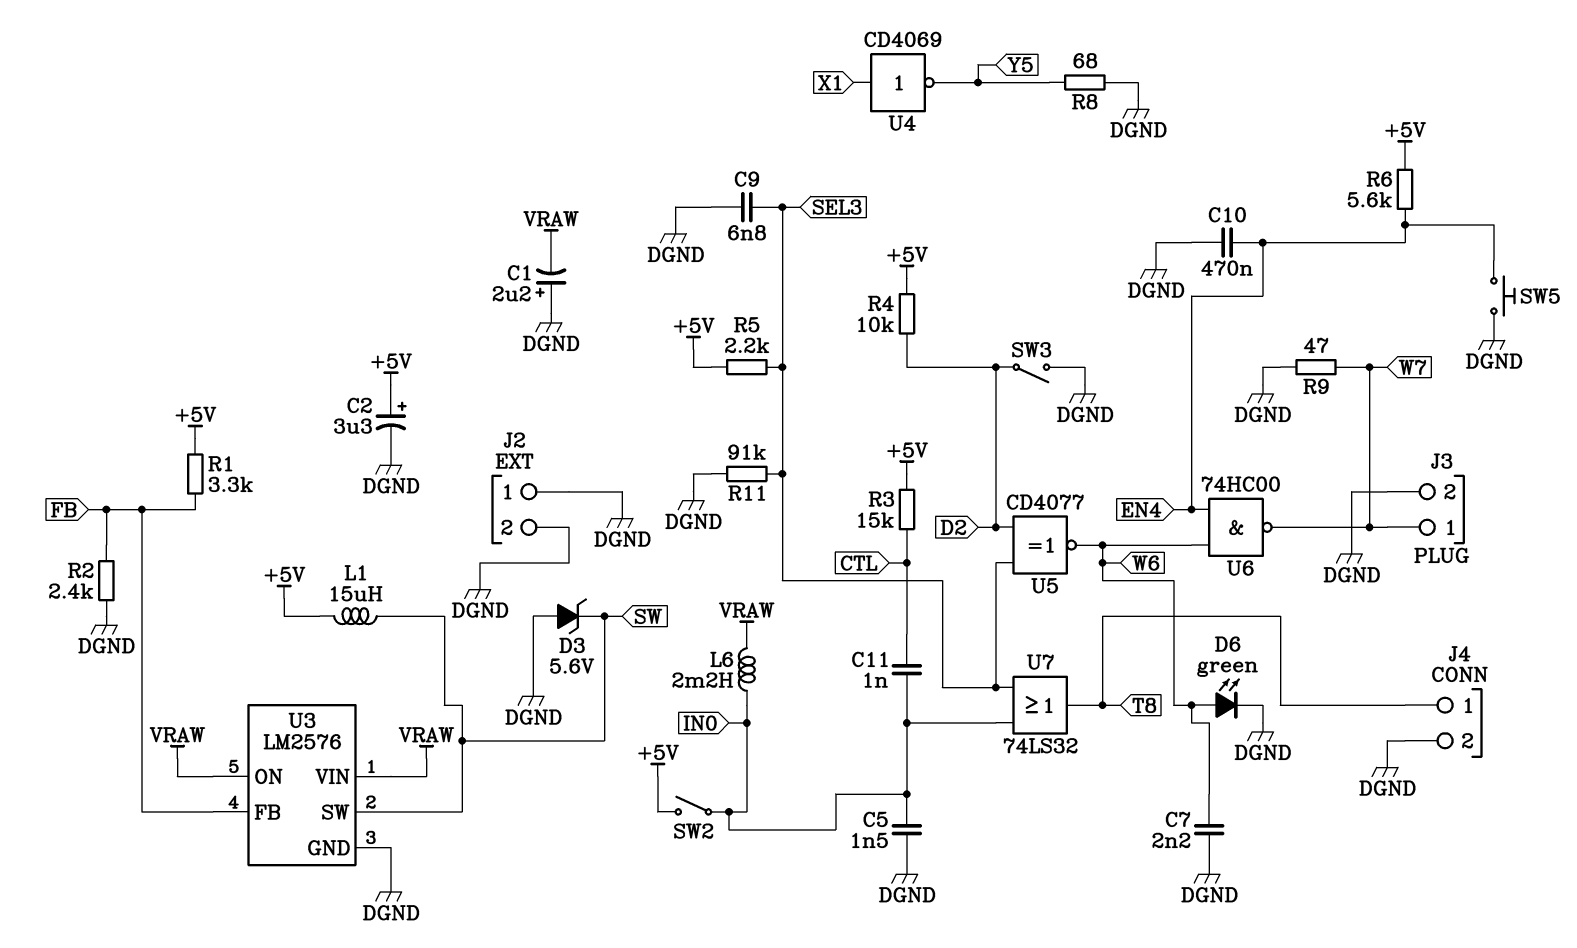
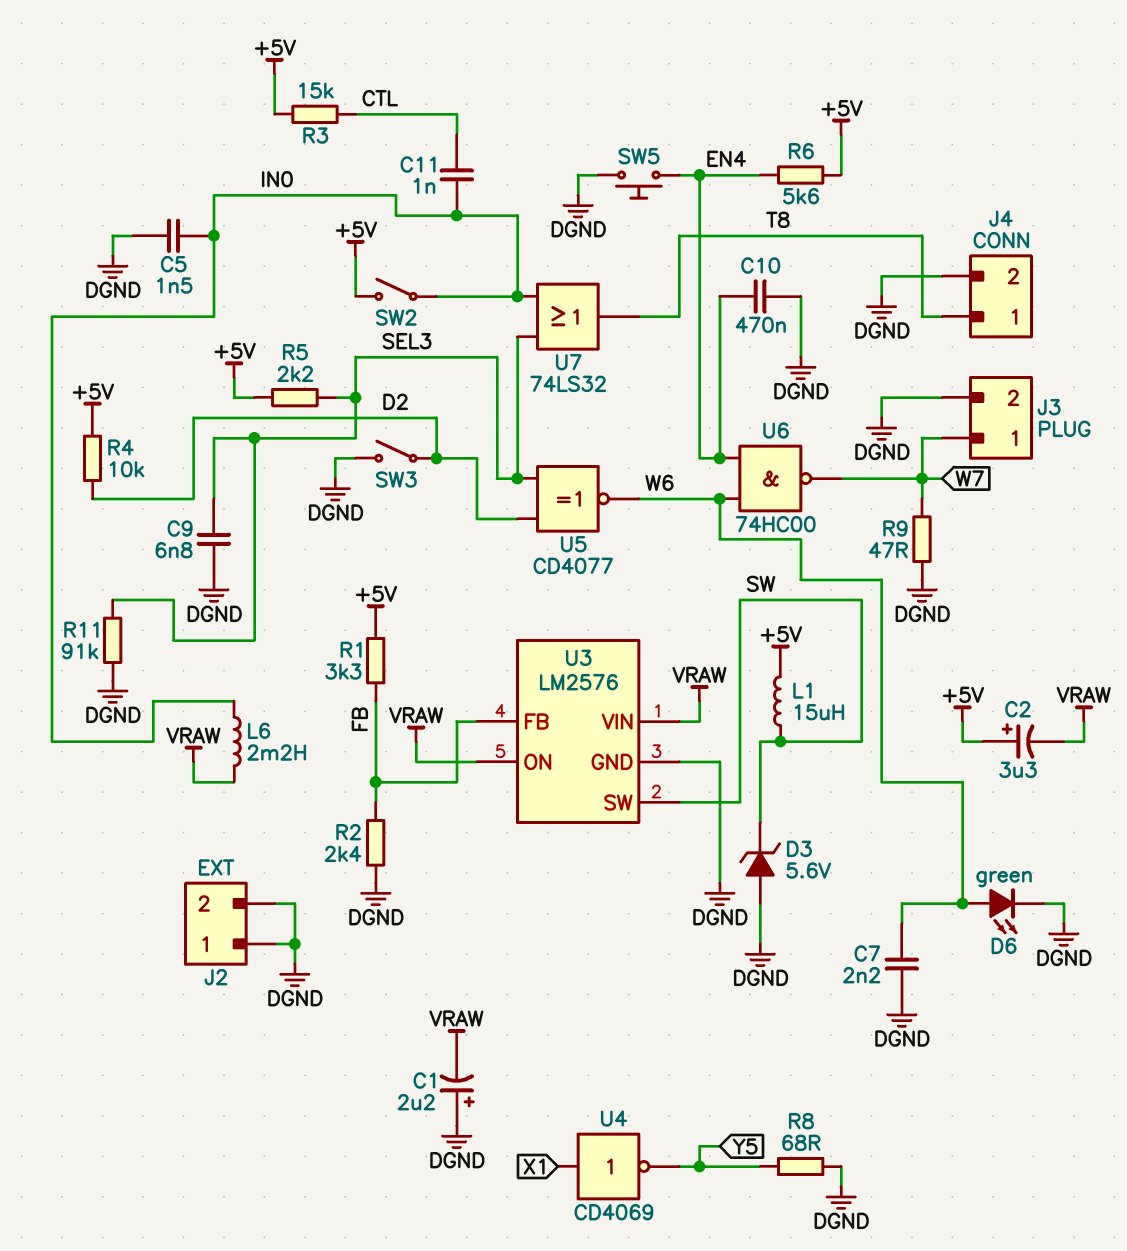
C2: 3.3uF (plus +5V, minus DGND) -> 3.3uF (plus +5V, minus VRAW)

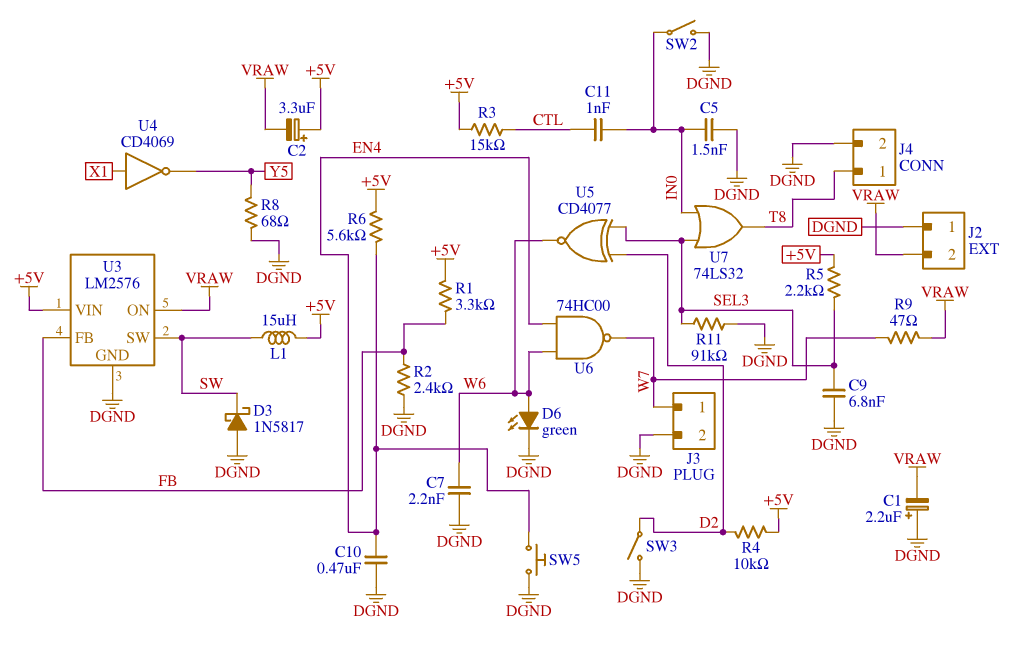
D3: zener 5.6V (A DGND, K SW) -> schottky 1N5817 (A DGND, K SW)
J2 pin 2: DGND -> VRAW
L6: 2.2mH (IN0, VRAW) -> none
R9: 47 (DGND, W7) -> 47 (VRAW, W7)
SW2: switch (+5V, IN0) -> switch (DGND, IN0)
U3 pin VIN: VRAW -> +5V

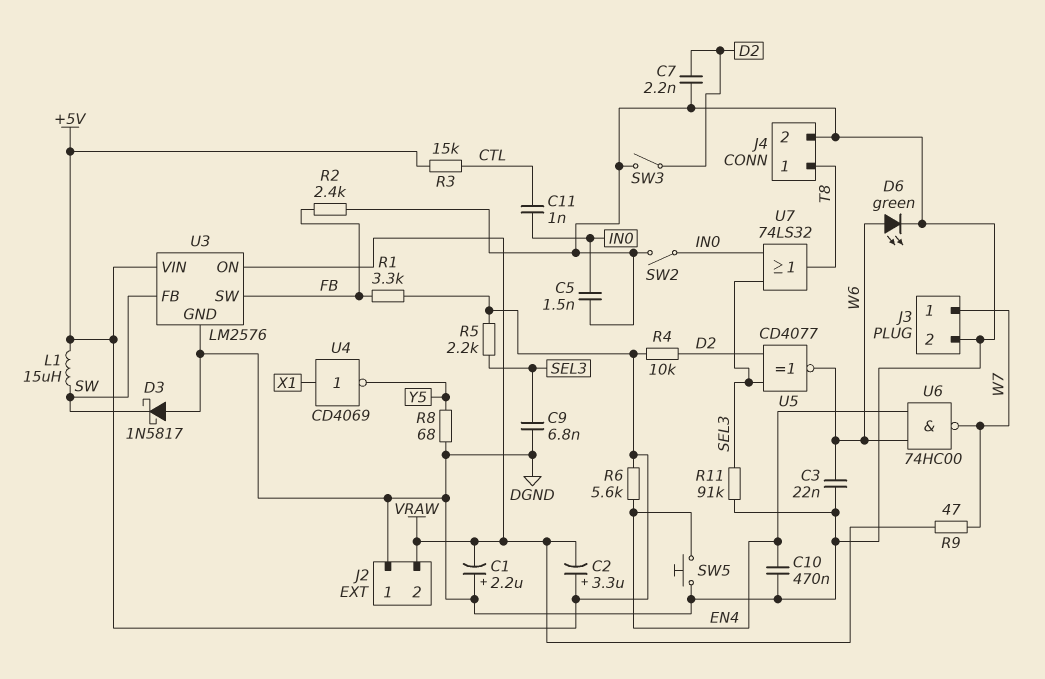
C3: none -> 22nF (DGND, W6)
C7: 2.2nF (DGND, W6) -> 2.2nF (D2, DGND)
U3 pin FB: FB -> SW
U3 pin SW: SW -> FB

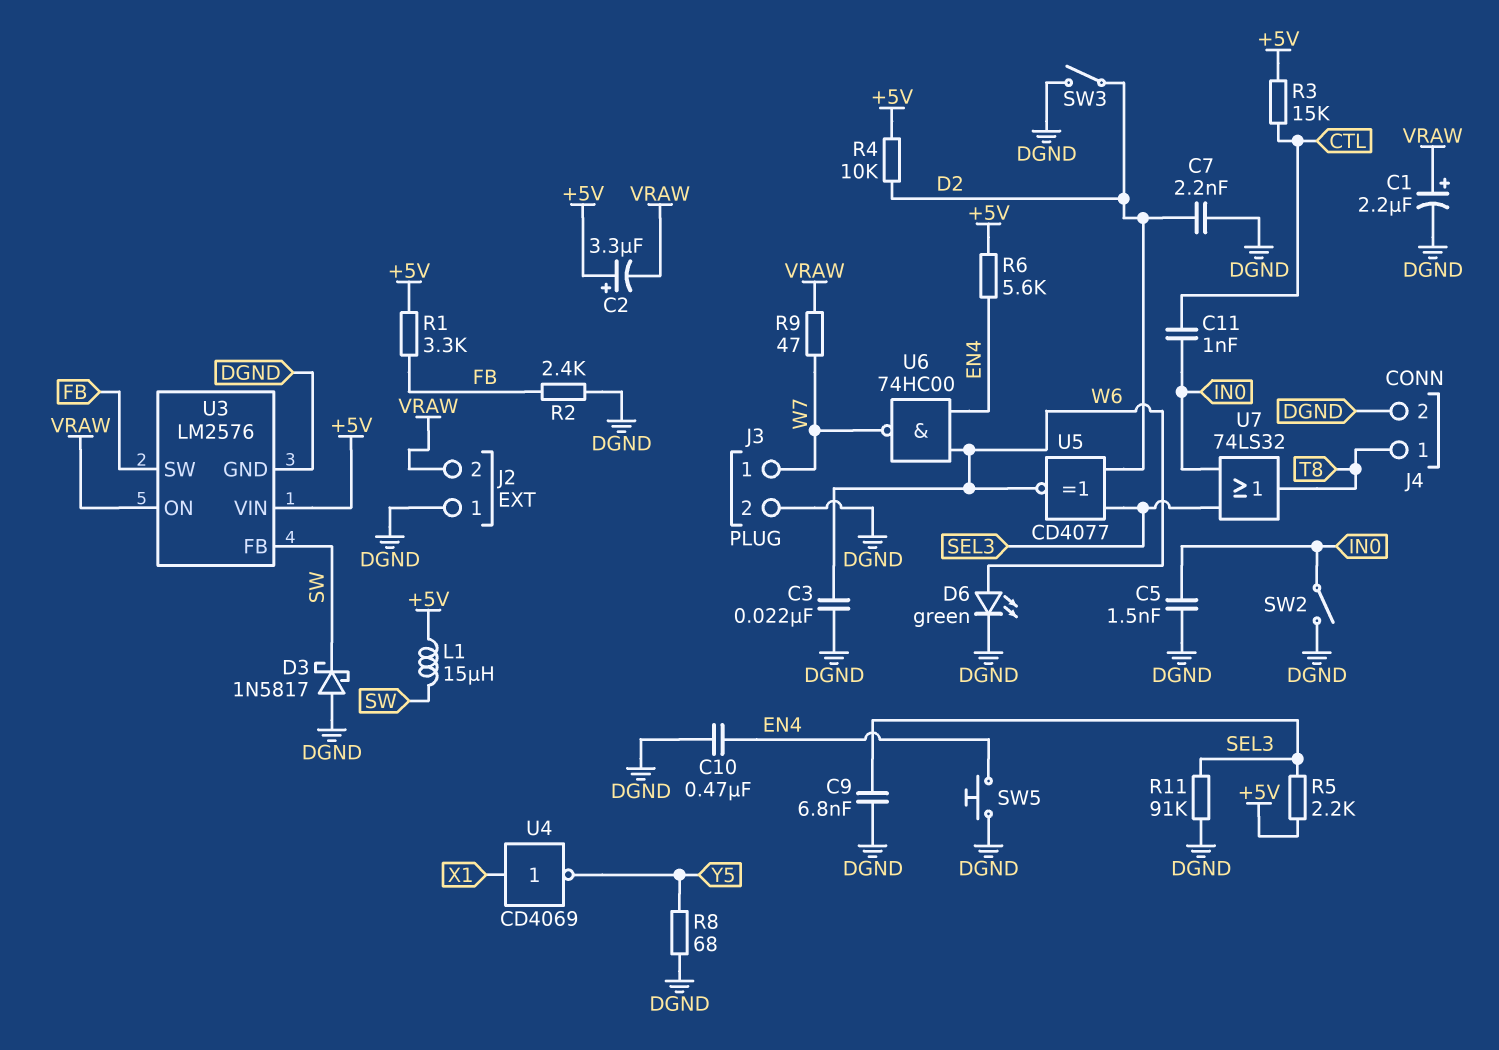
C1: 2.2uF (plus DGND, minus VRAW) -> 2.2uF (plus VRAW, minus DGND)

